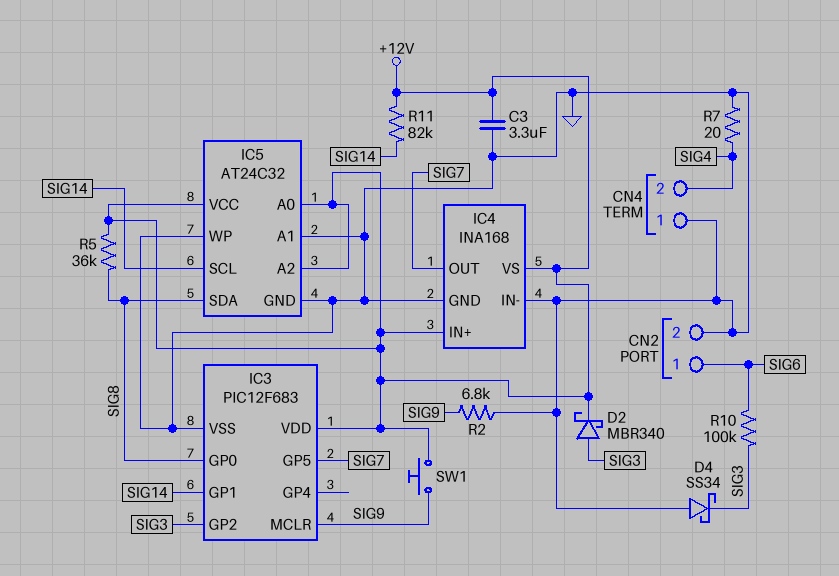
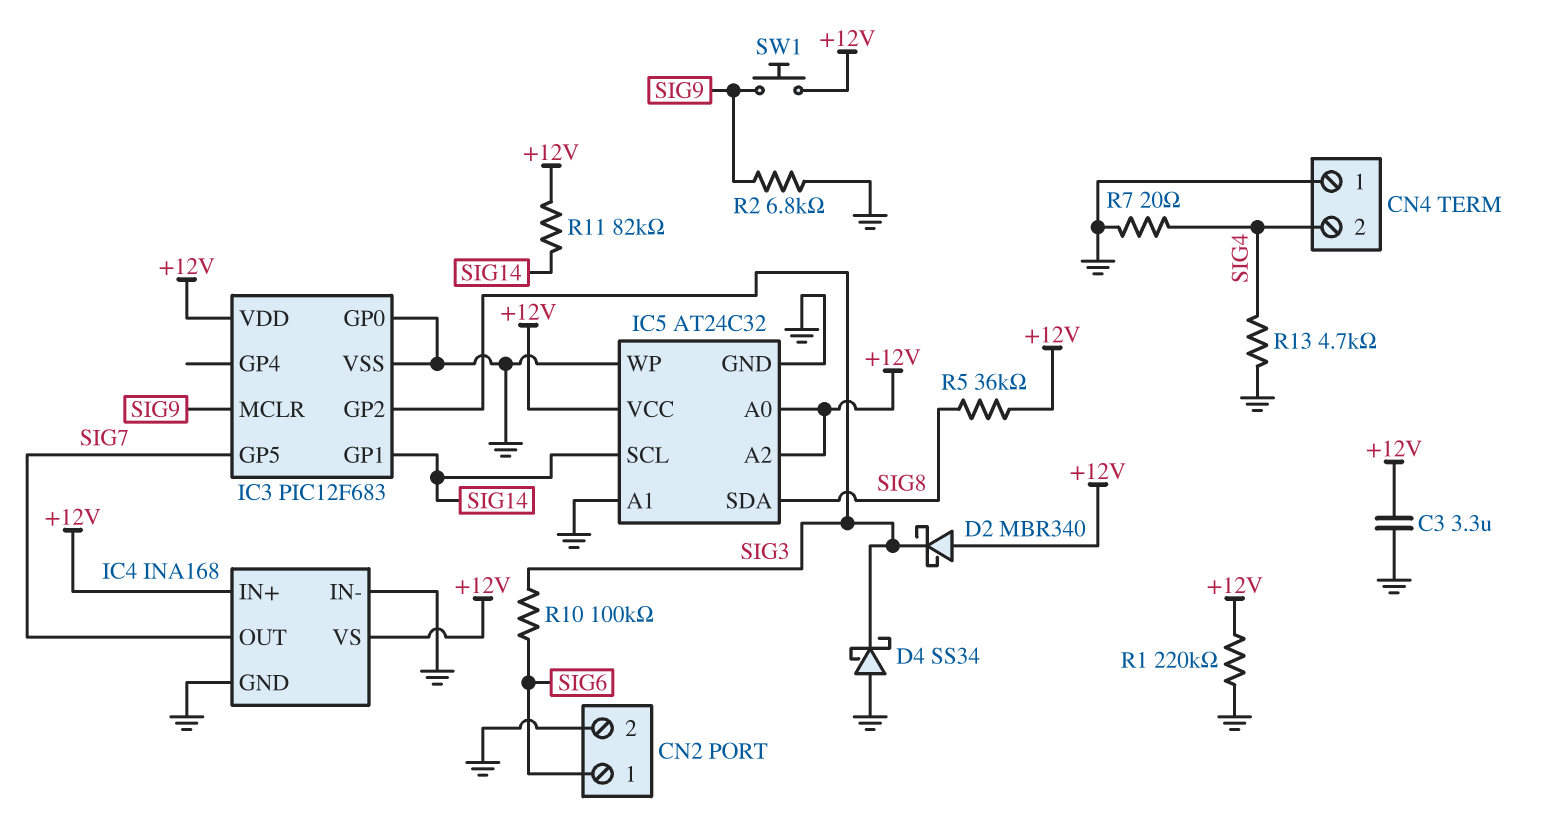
D2: schottky MBR340 (A SIG3, K +12V) -> schottky MBR340 (A +12V, K SIG3)
IC3 pin GP0: SIG8 -> GND
R1: none -> 220k (+12V, GND)
R13: none -> 4.7k (GND, SIG4)

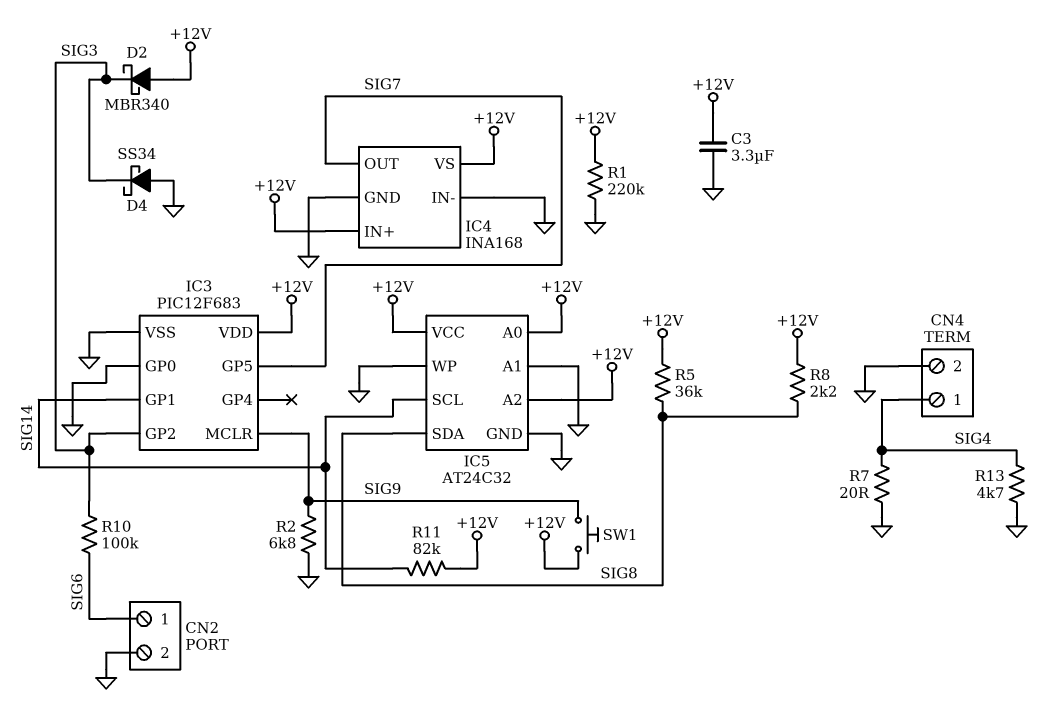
CN4 pin 1: GND -> SIG4
CN4 pin 2: SIG4 -> GND
R8: none -> 2.2k (+12V, SIG8)

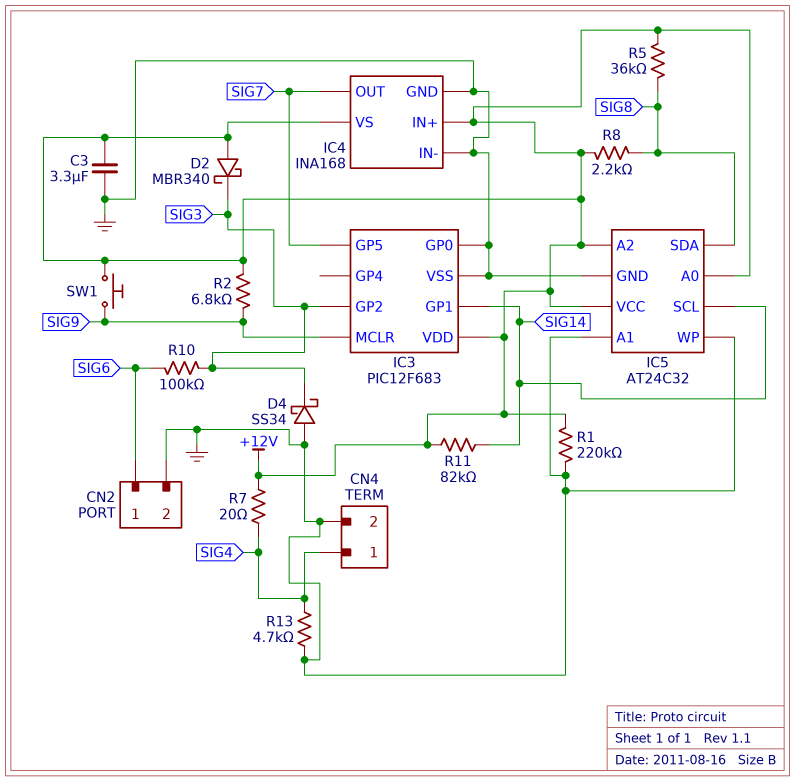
R2: 6.8k (GND, SIG9) -> 6.8k (+12V, SIG9)
R7: 20 (GND, SIG4) -> 20 (+12V, SIG4)

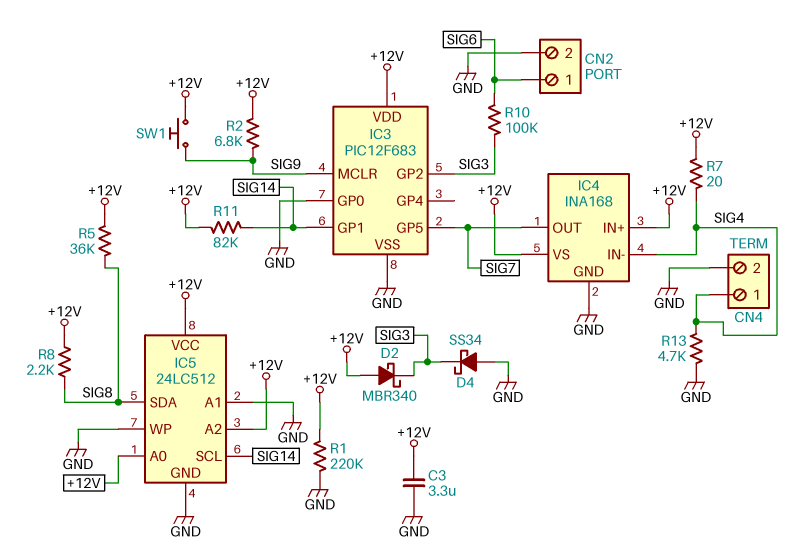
IC4 pin IN-: GND -> SIG4
IC5: AT24C32 -> 24LC512

